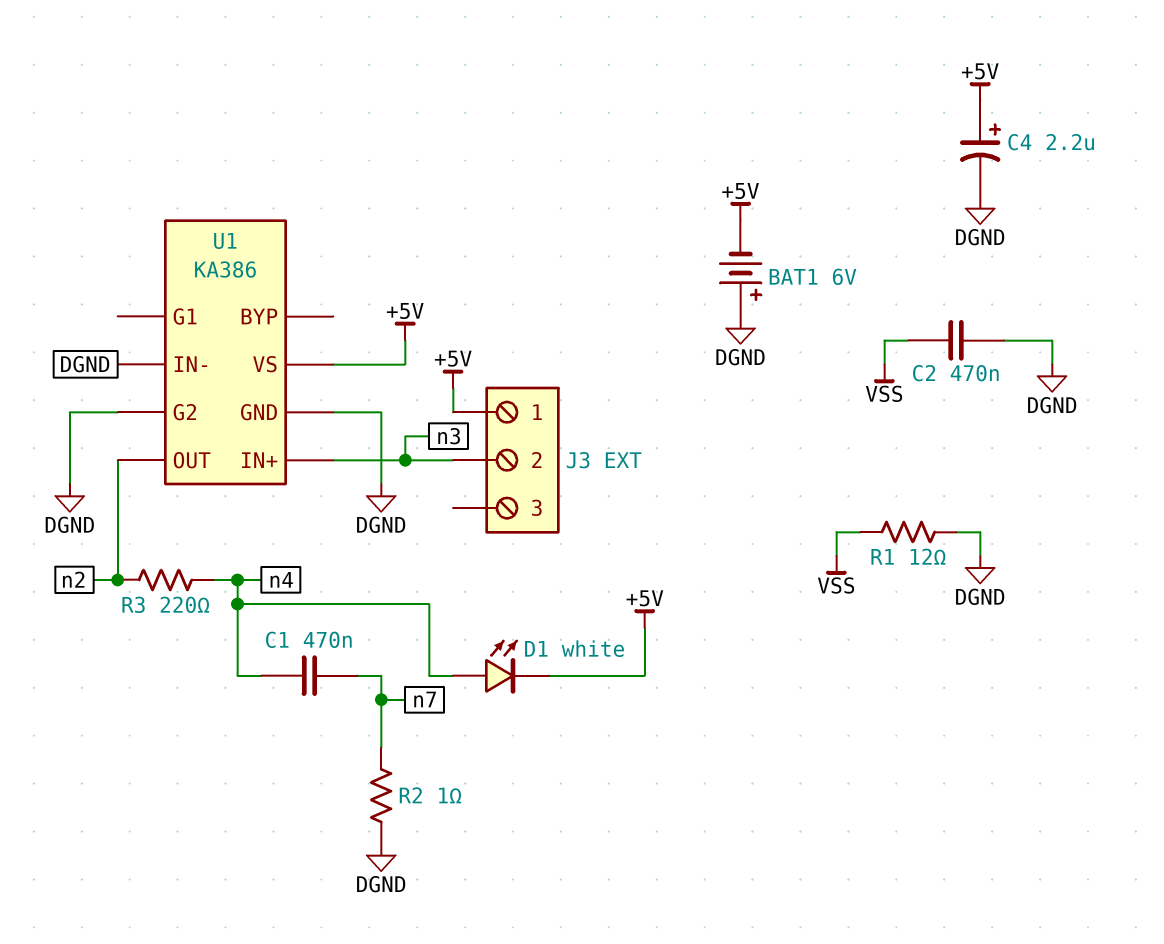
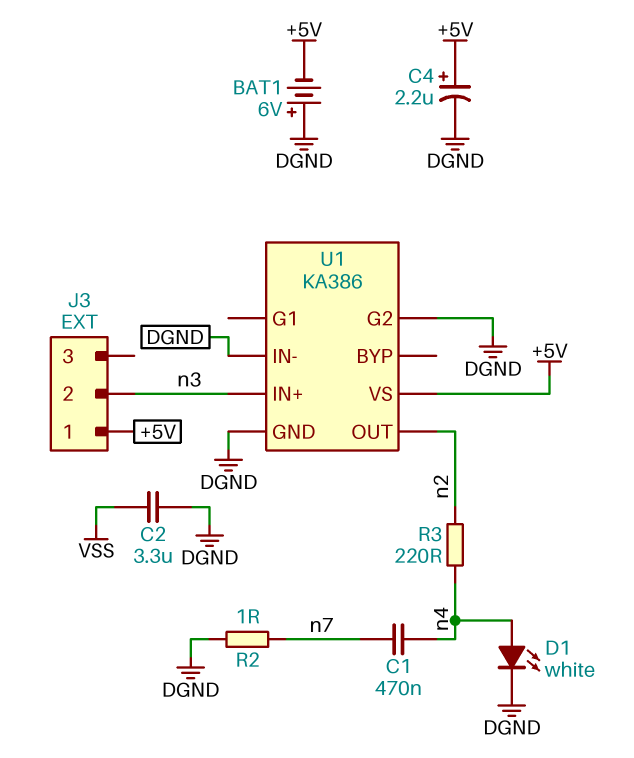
C2: 470nF (DGND, VSS) -> 3.3uF (DGND, VSS)
D1: LED white (A n4, K +5V) -> LED white (A n4, K DGND)
R1: 12 (DGND, VSS) -> none

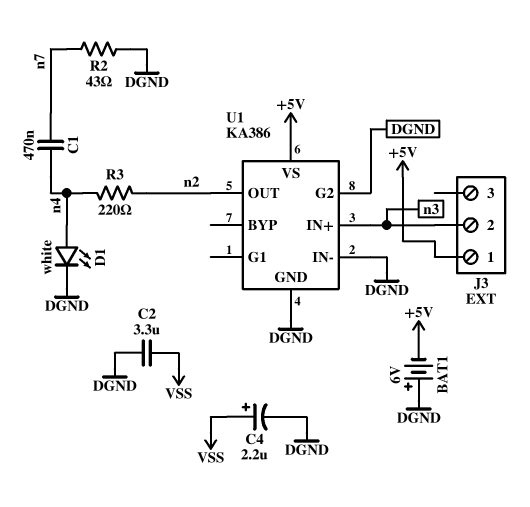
C4: 2.2uF (plus +5V, minus DGND) -> 2.2uF (plus VSS, minus DGND)
R2: 1 (DGND, n7) -> 43 (DGND, n7)

